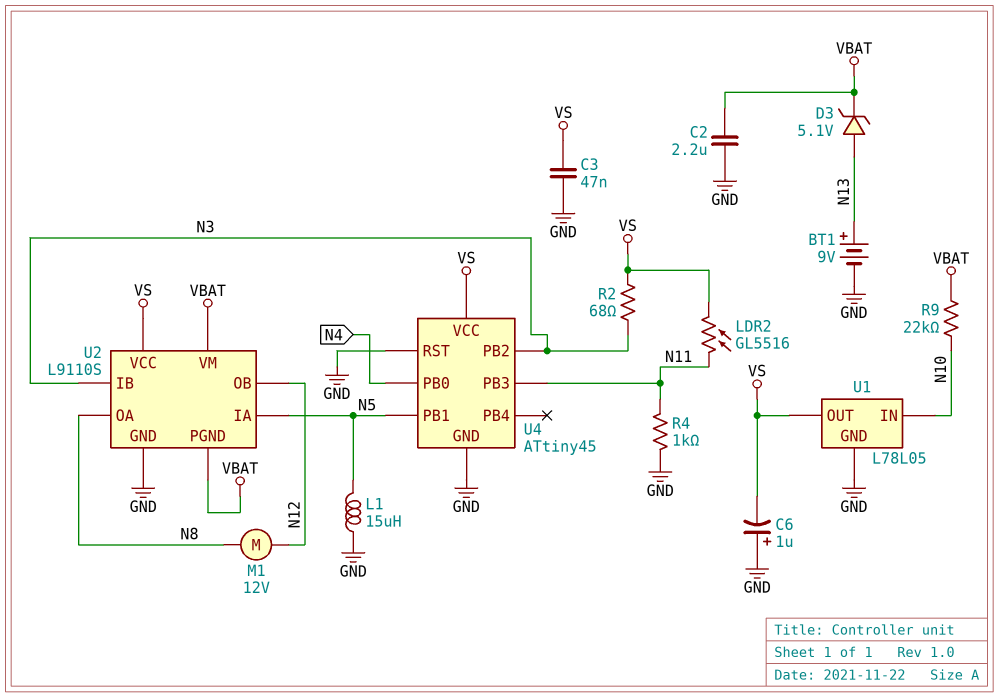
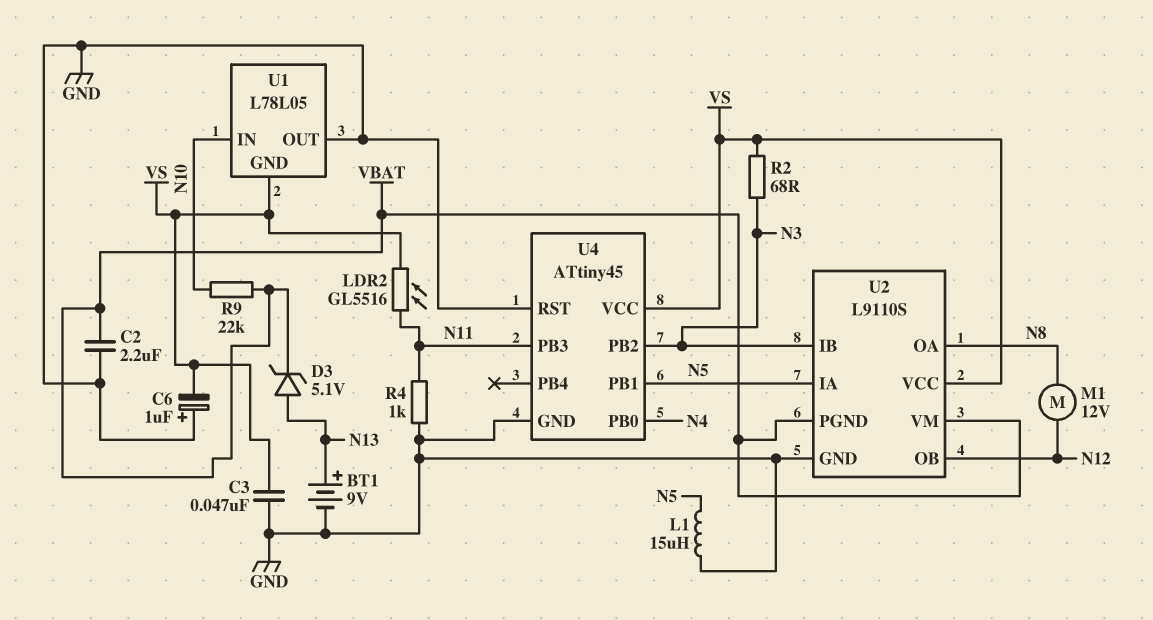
U1 pin GND: GND -> VS
U1 pin OUT: VS -> GND

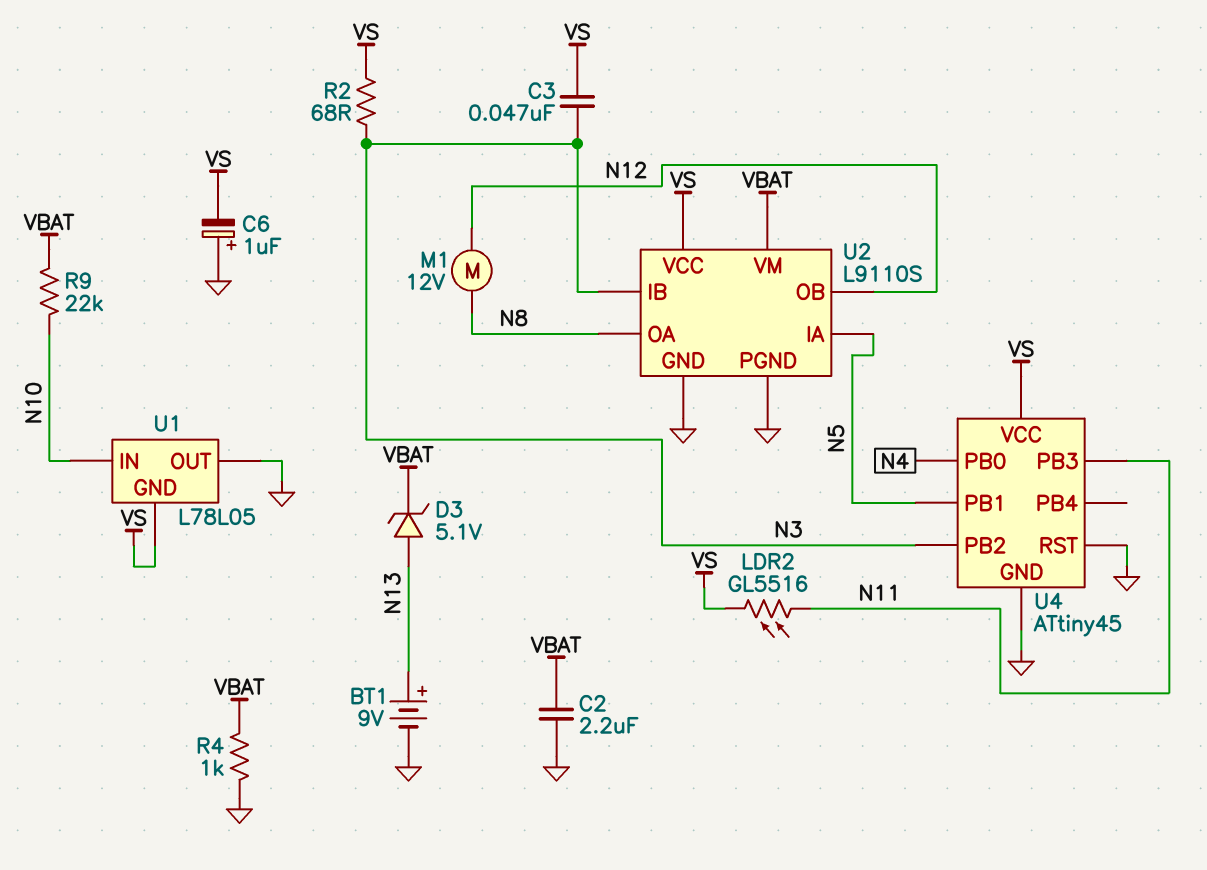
C3: 47nF (GND, VS) -> 47nF (N3, VS)
L1: 15uH (GND, N5) -> none
R4: 1k (GND, N11) -> 1k (GND, VBAT)
U2 pin PGND: VBAT -> GND

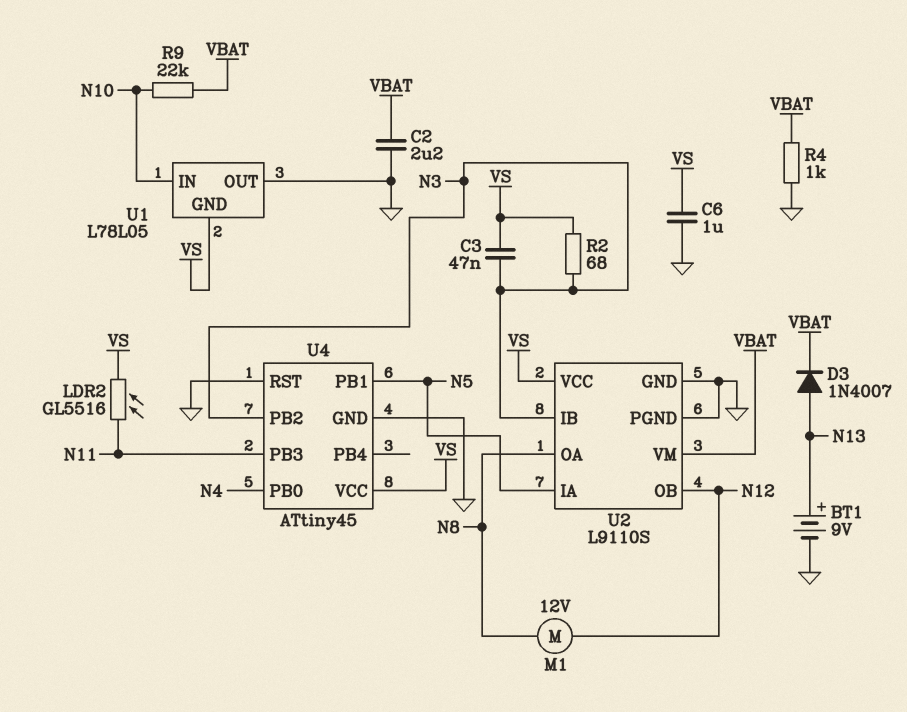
C6: 1uF (plus GND, minus VS) -> 1uF (GND, VS)
D3: zener 5.1V (A N13, K VBAT) -> diode 1N4007 (A N13, K VBAT)

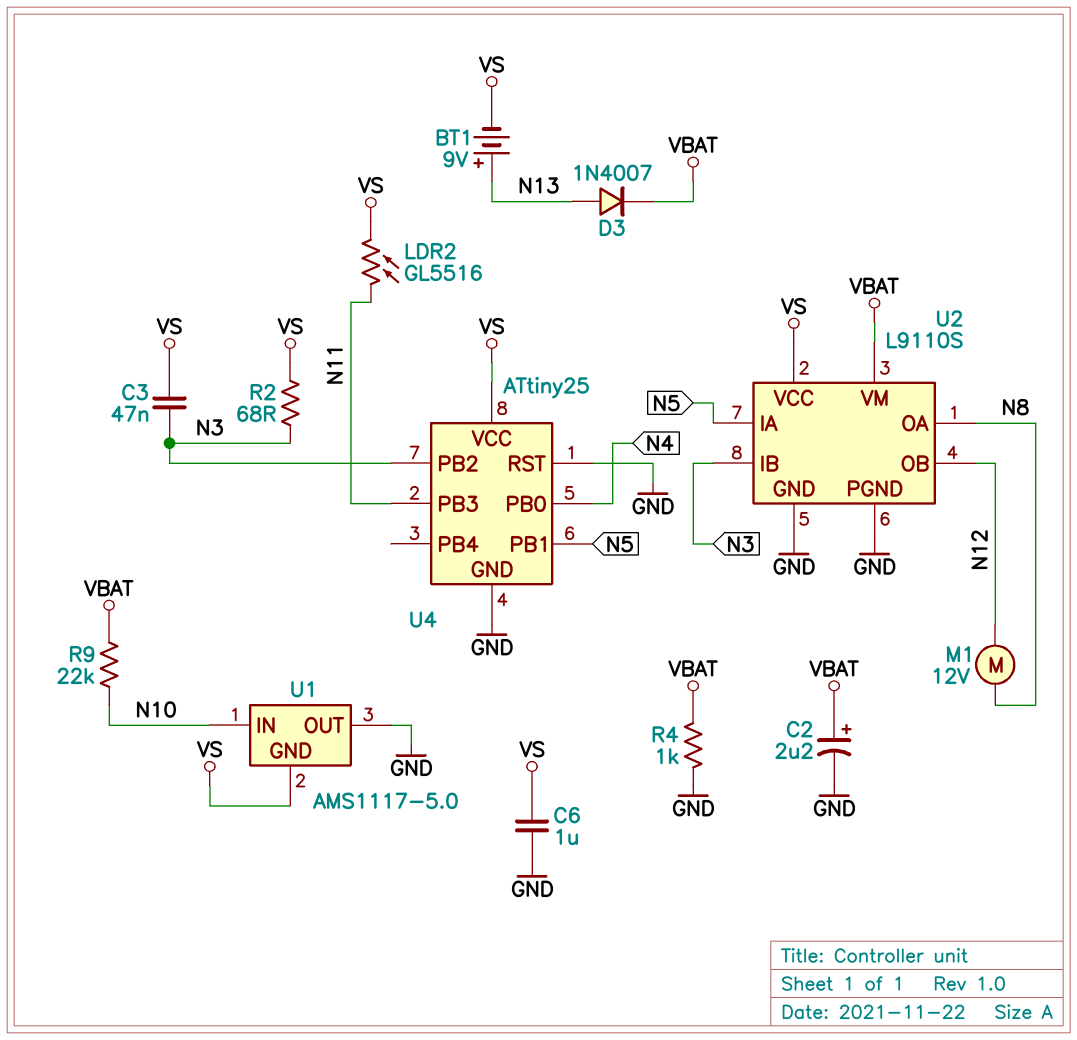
BT1: 9V (plus N13, minus GND) -> 9V (plus N13, minus VS)
C2: 2.2uF (GND, VBAT) -> 2.2uF (plus VBAT, minus GND)
U1: L78L05 -> AMS1117-5.0
U4: ATtiny45 -> ATtiny25

